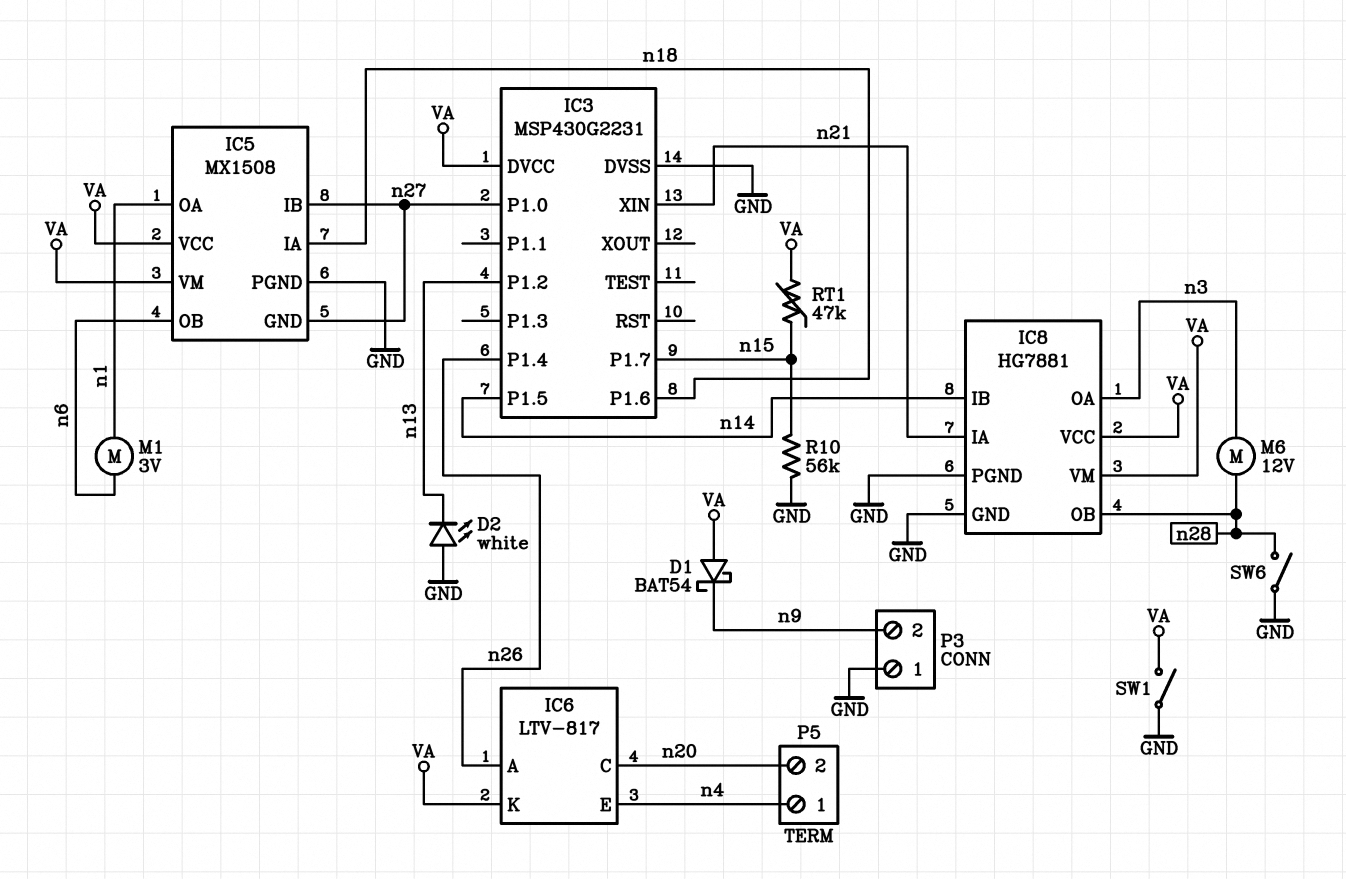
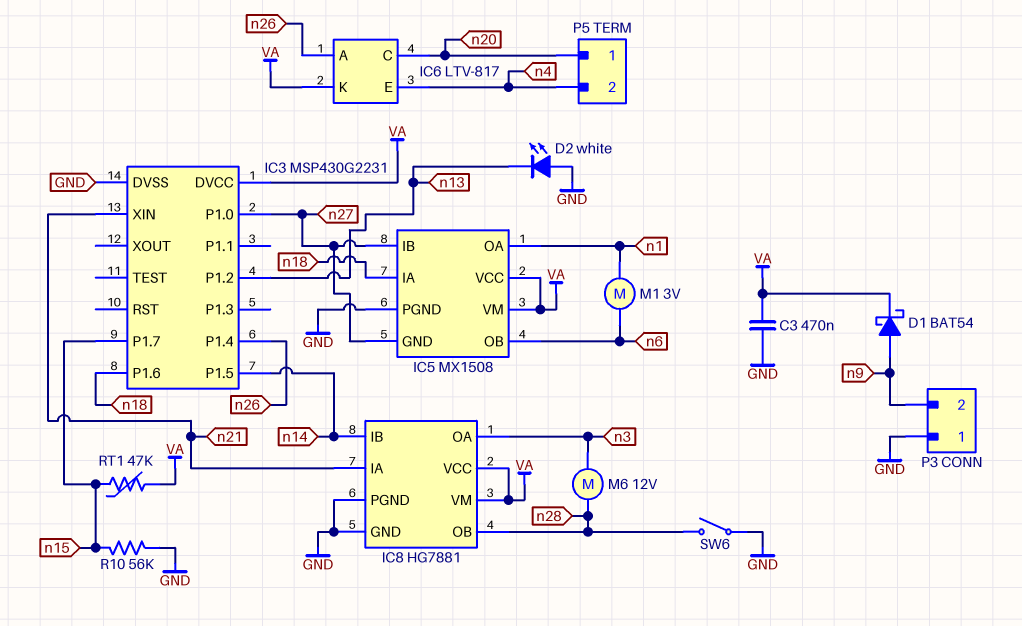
C3: none -> 470nF (GND, VA)
D1: schottky BAT54 (A VA, K n9) -> schottky BAT54 (A n9, K VA)
P5 pin 1: n4 -> n20
P5 pin 2: n20 -> n4
SW1: switch (GND, VA) -> none

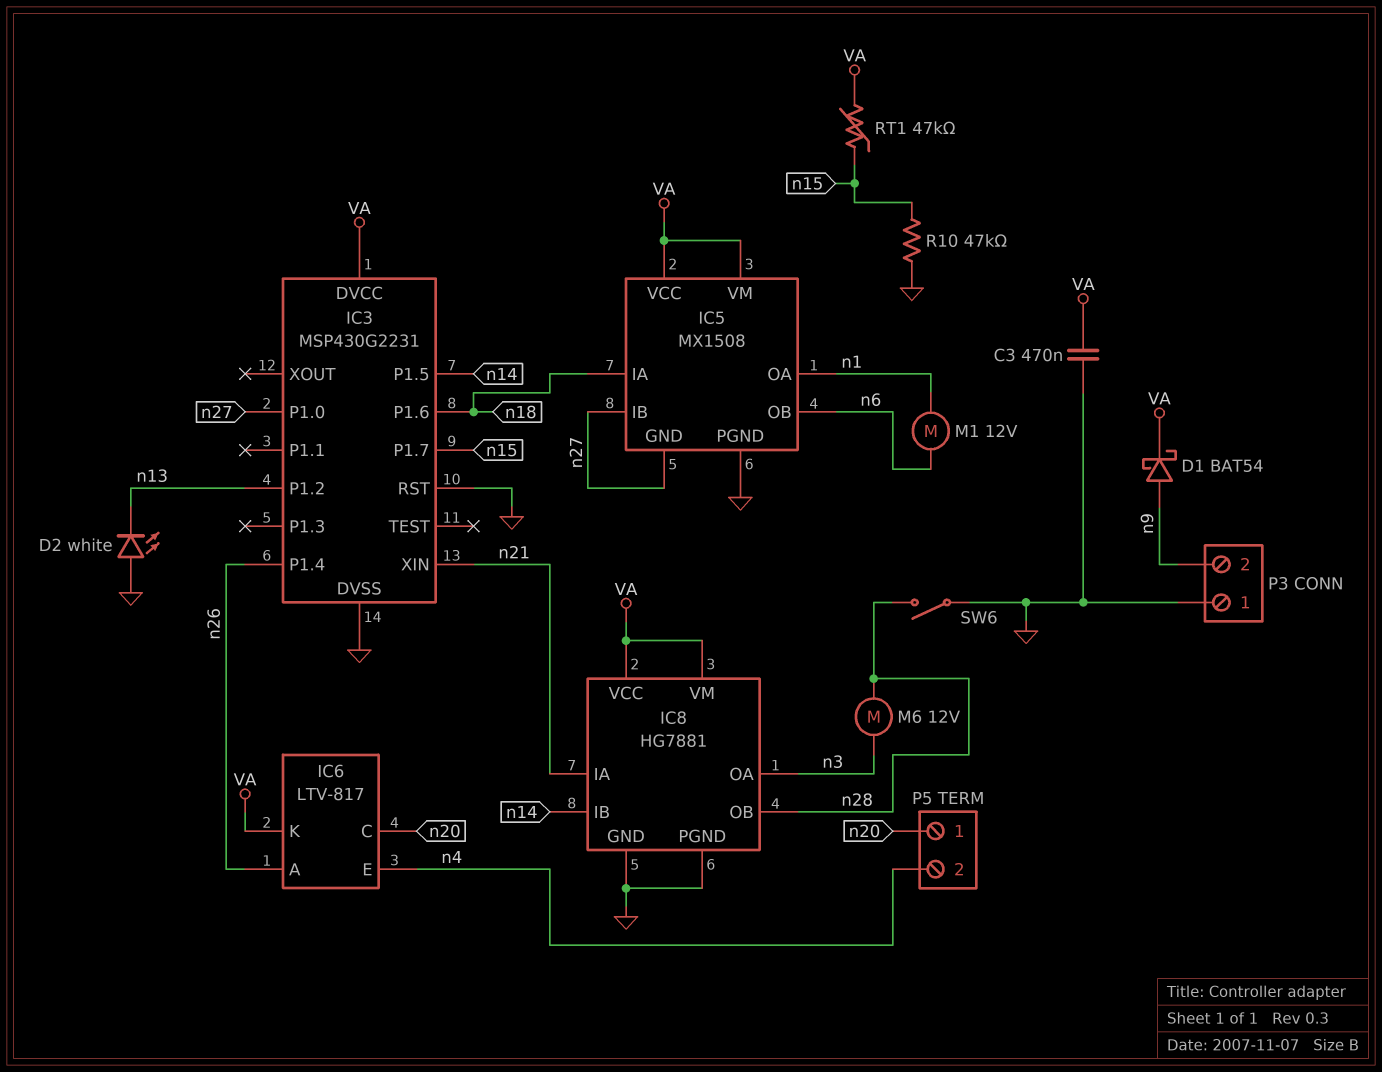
IC3 pin RST: none -> GND
M1: motor 3V (n1, n6) -> motor 12V (n1, n6)
R10: 56k (GND, n15) -> 47k (GND, n15)

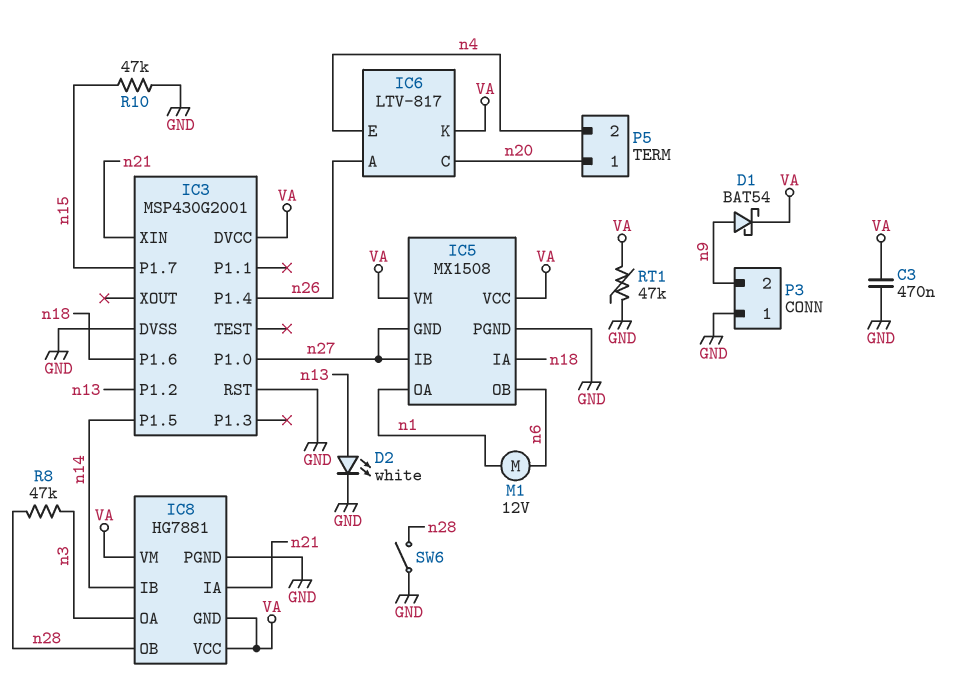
D2: LED white (A GND, K n13) -> LED white (A n13, K GND)
IC3: MSP430G2231 -> MSP430G2001
IC8 pin GND: GND -> VA
M6: motor 12V (n3, n28) -> none
R8: none -> 47k (n3, n28)
RT1: 47k (VA, n15) -> 47k (GND, VA)

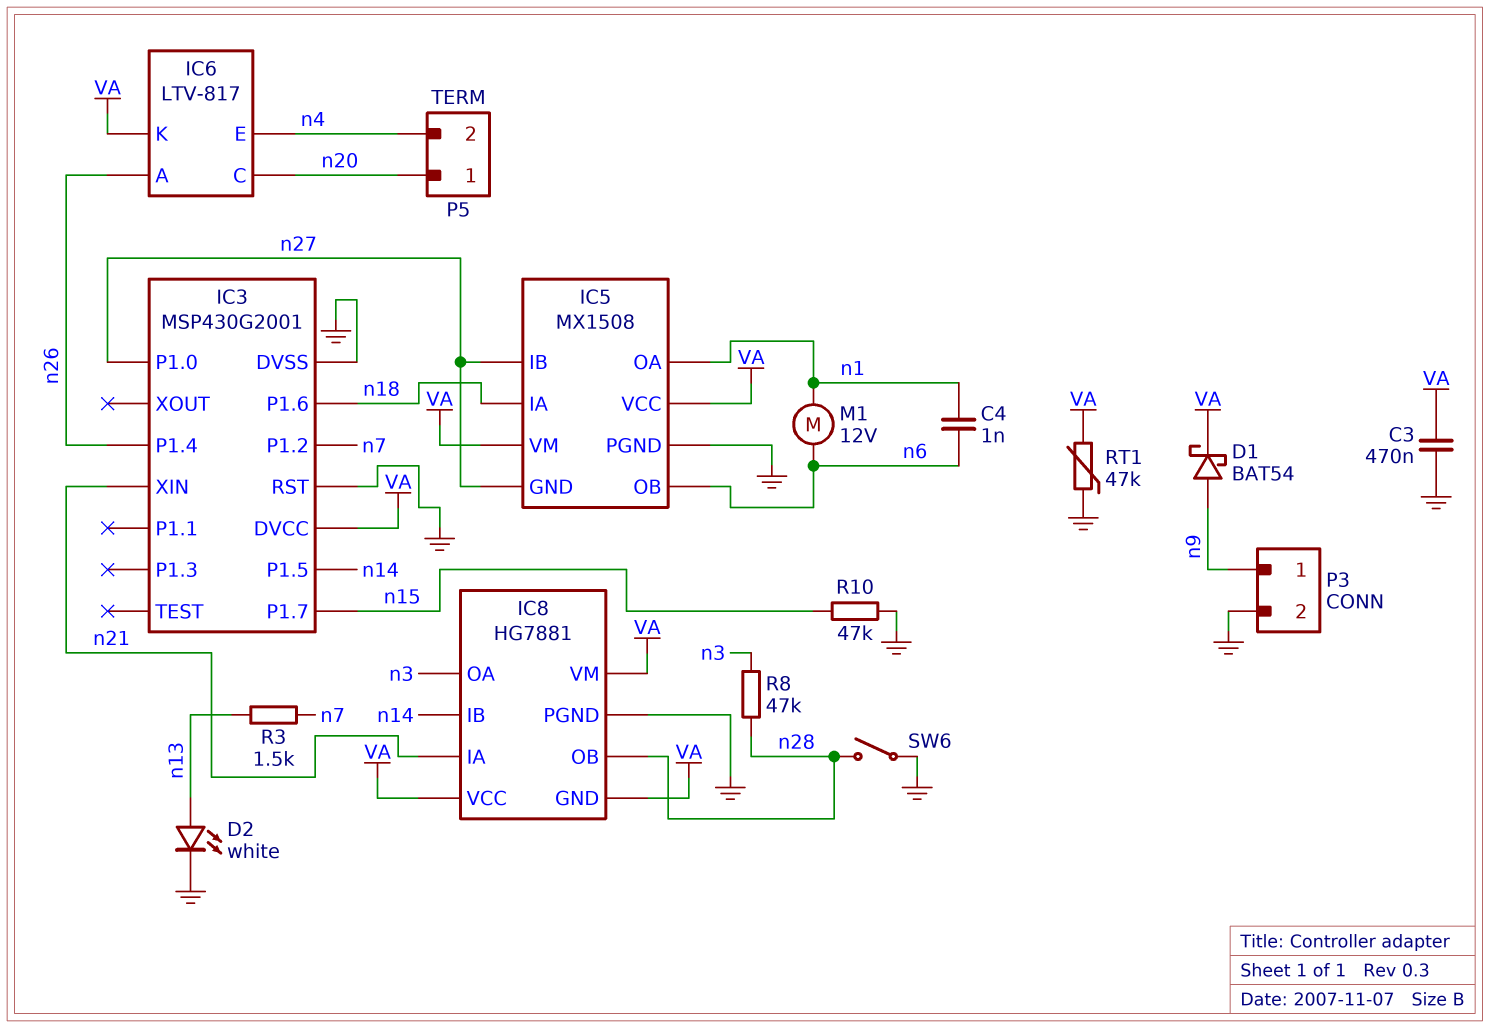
C4: none -> 1nF (n1, n6)
IC3 pin P1.2: n13 -> n7
P3 pin 1: GND -> n9
P3 pin 2: n9 -> GND
R3: none -> 1.5k (n7, n13)

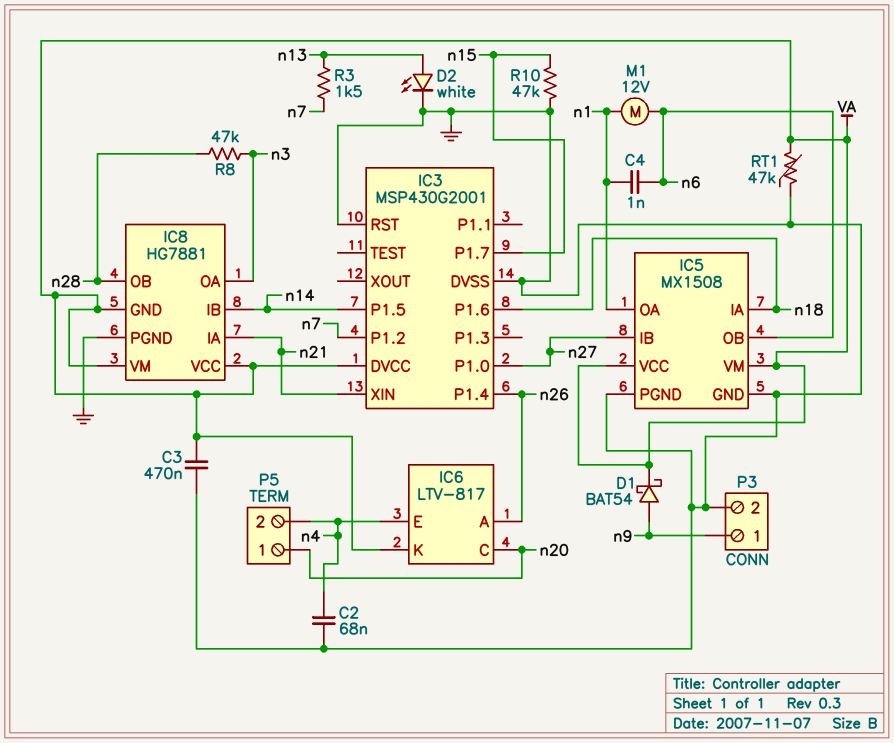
C2: none -> 68nF (GND, n4)
IC5 pin GND: n27 -> GND
SW6: switch (GND, n28) -> none

